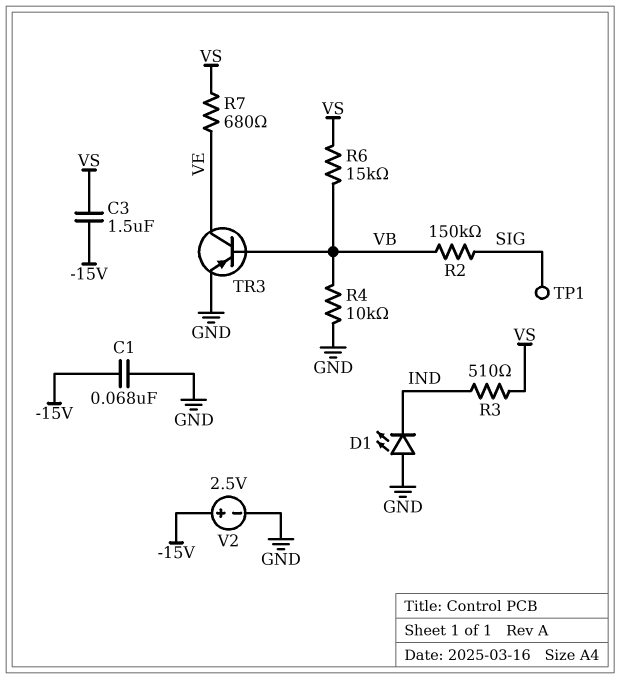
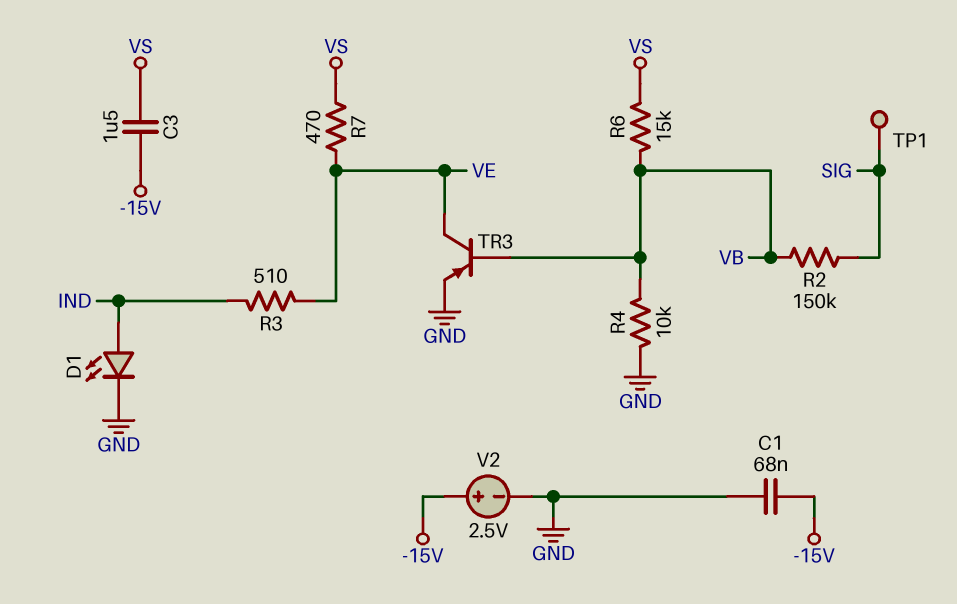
D1: LED (A GND, K IND) -> LED (A IND, K GND)
R3: 510 (IND, VS) -> 510 (IND, VE)
R7: 680 (VE, VS) -> 470 (VE, VS)

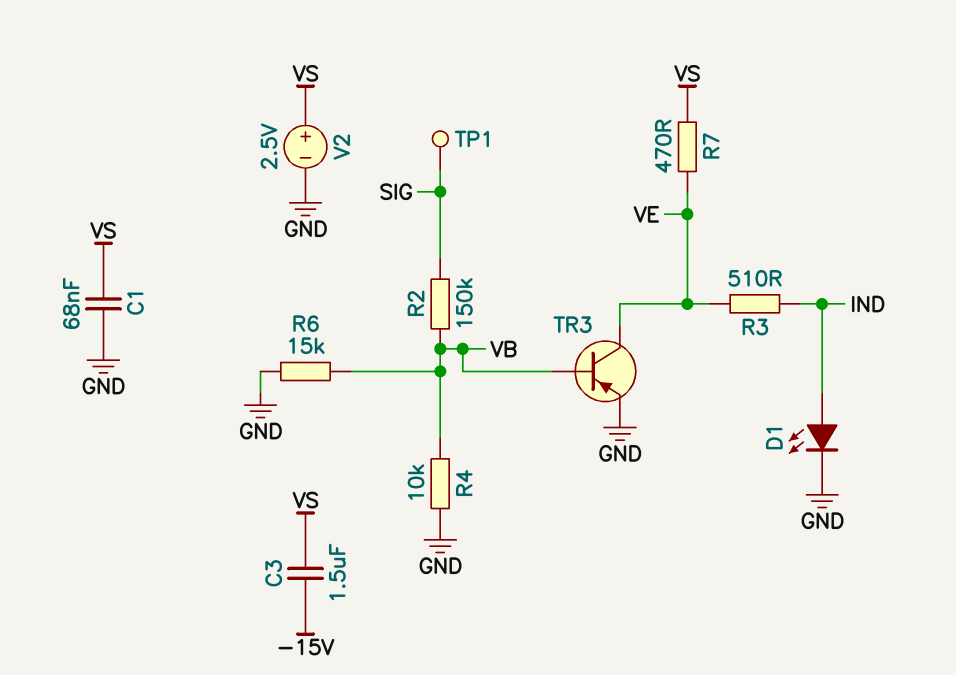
C1: 68nF (-15V, GND) -> 68nF (GND, VS)
R6: 15k (VB, VS) -> 15k (GND, VB)
V2: 2.5V (plus -15V, minus GND) -> 2.5V (plus VS, minus GND)

